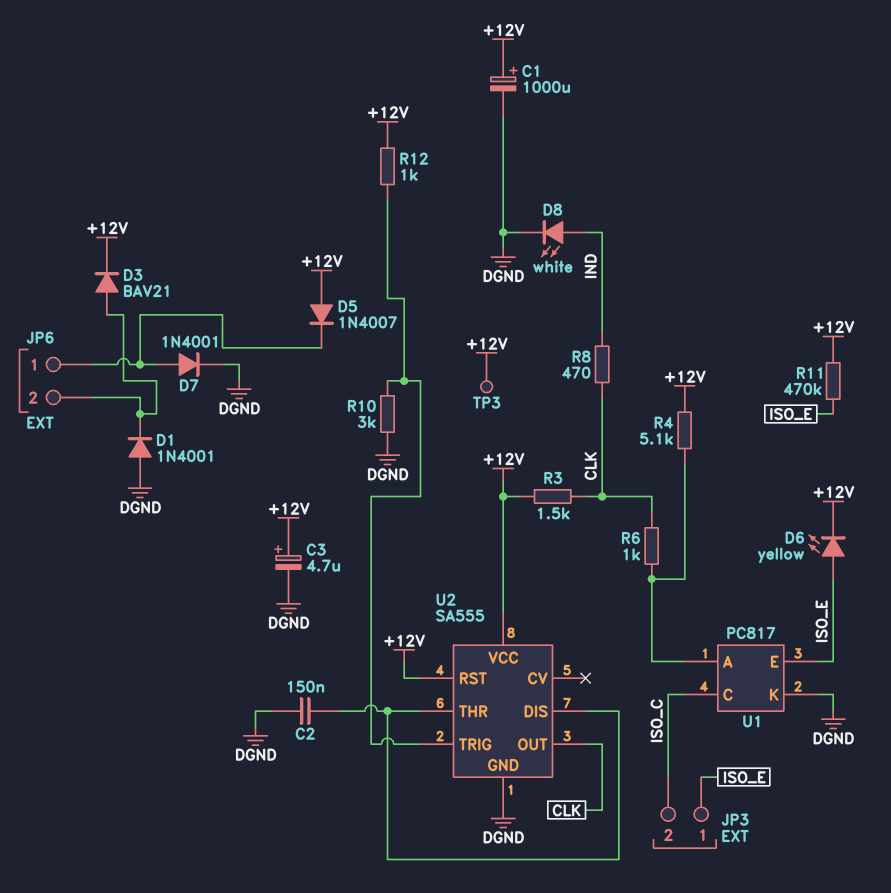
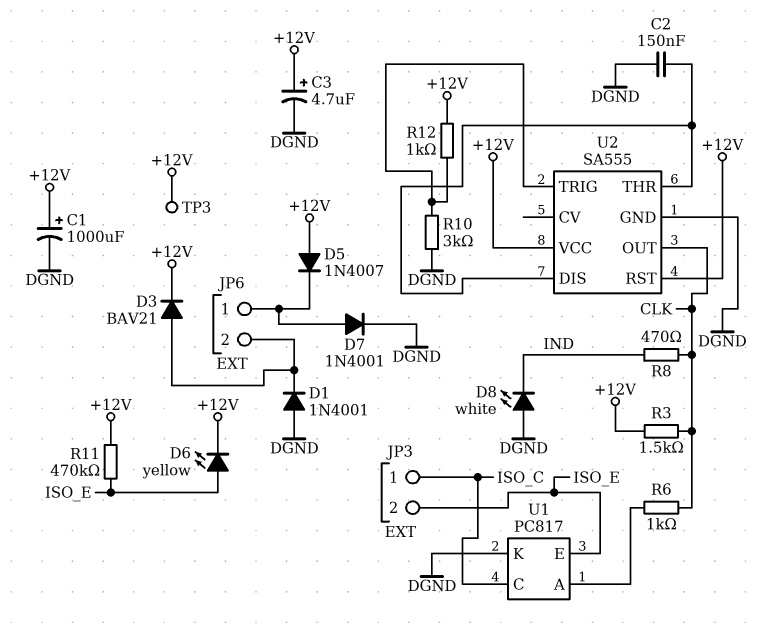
D8: LED white (A IND, K DGND) -> LED white (A DGND, K IND)
JP3 pin 1: ISO_E -> ISO_C
JP3 pin 2: ISO_C -> ISO_E
R4: 5.1k (+12V, U1/A) -> none

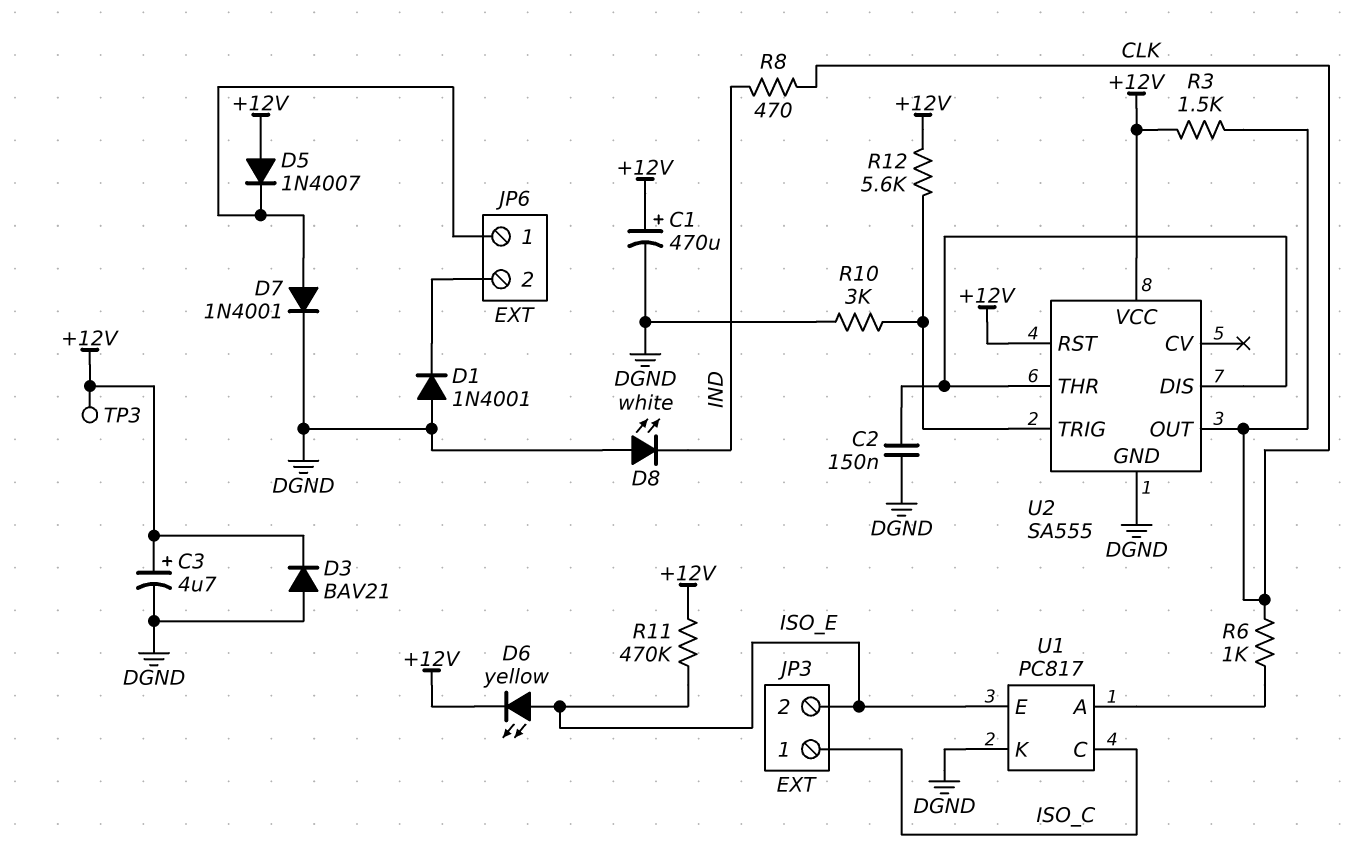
C1: 1000uF (plus +12V, minus DGND) -> 470uF (plus +12V, minus DGND)
D3: diode BAV21 (A JP6/2, K +12V) -> diode BAV21 (A DGND, K +12V)
R12: 1k (+12V, U2/TRIG) -> 5.6k (+12V, U2/TRIG)

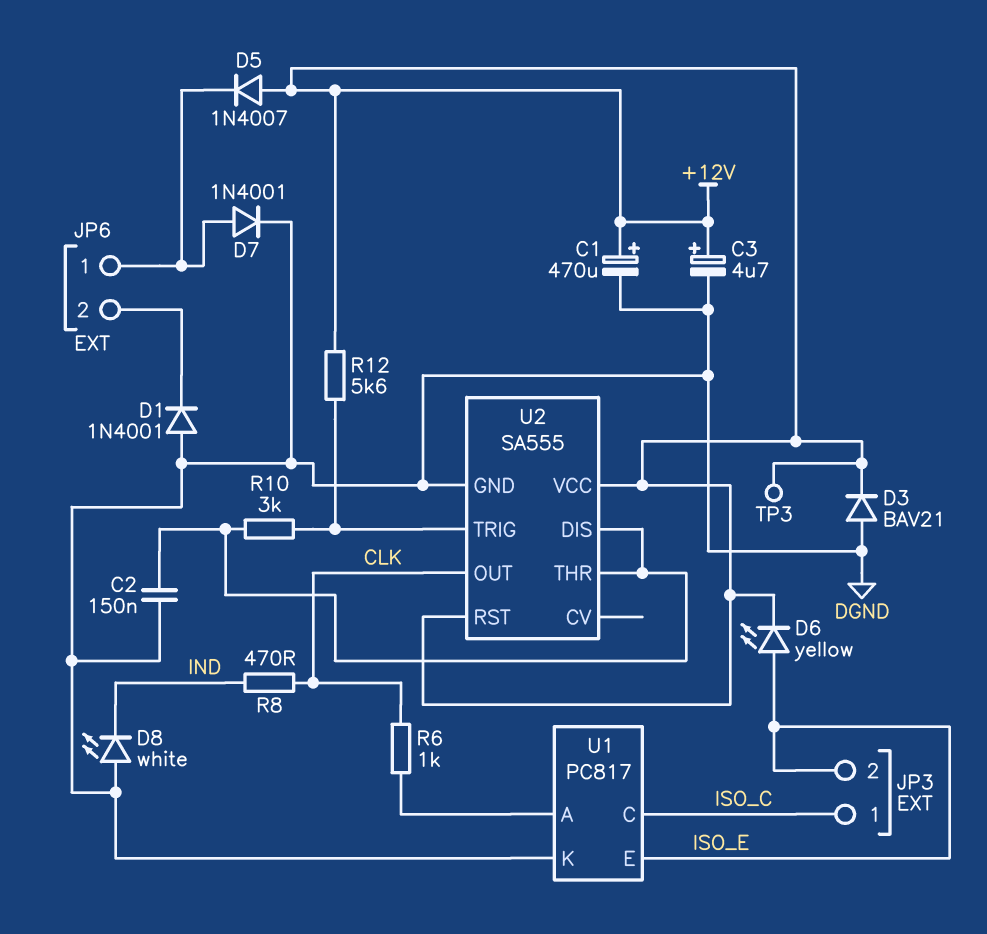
R3: 1.5k (+12V, CLK) -> none
R10: 3k (DGND, U2/TRIG) -> 3k (U2/DIS, U2/TRIG)
R11: 470k (+12V, ISO_E) -> none

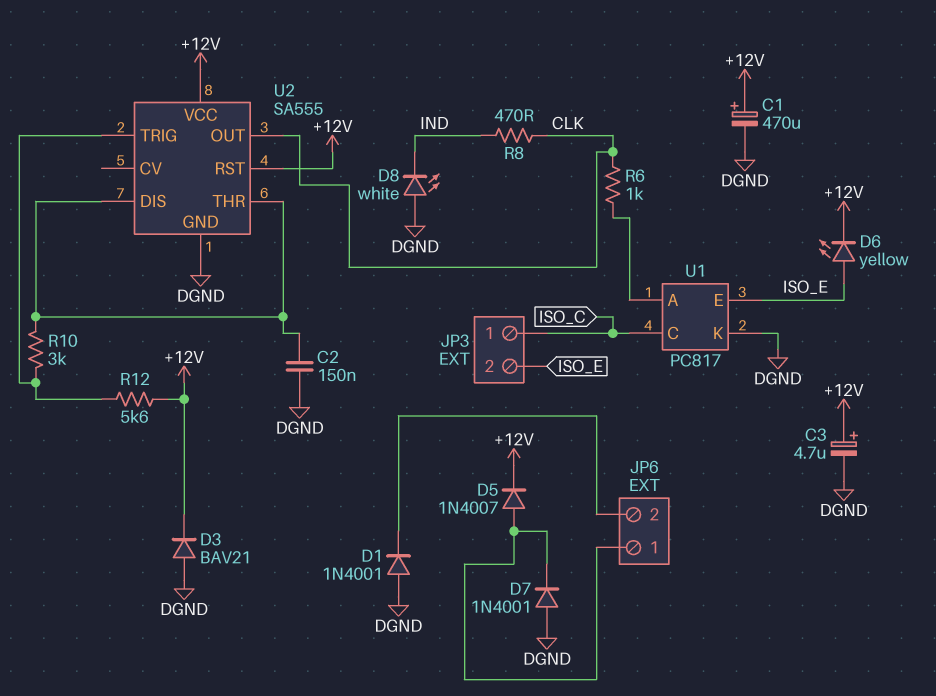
D5: diode 1N4007 (A +12V, K JP6/1) -> diode 1N4007 (A JP6/1, K +12V)
D7: diode 1N4001 (A JP6/1, K DGND) -> diode 1N4001 (A DGND, K JP6/1)
TP3: test point (+12V) -> none

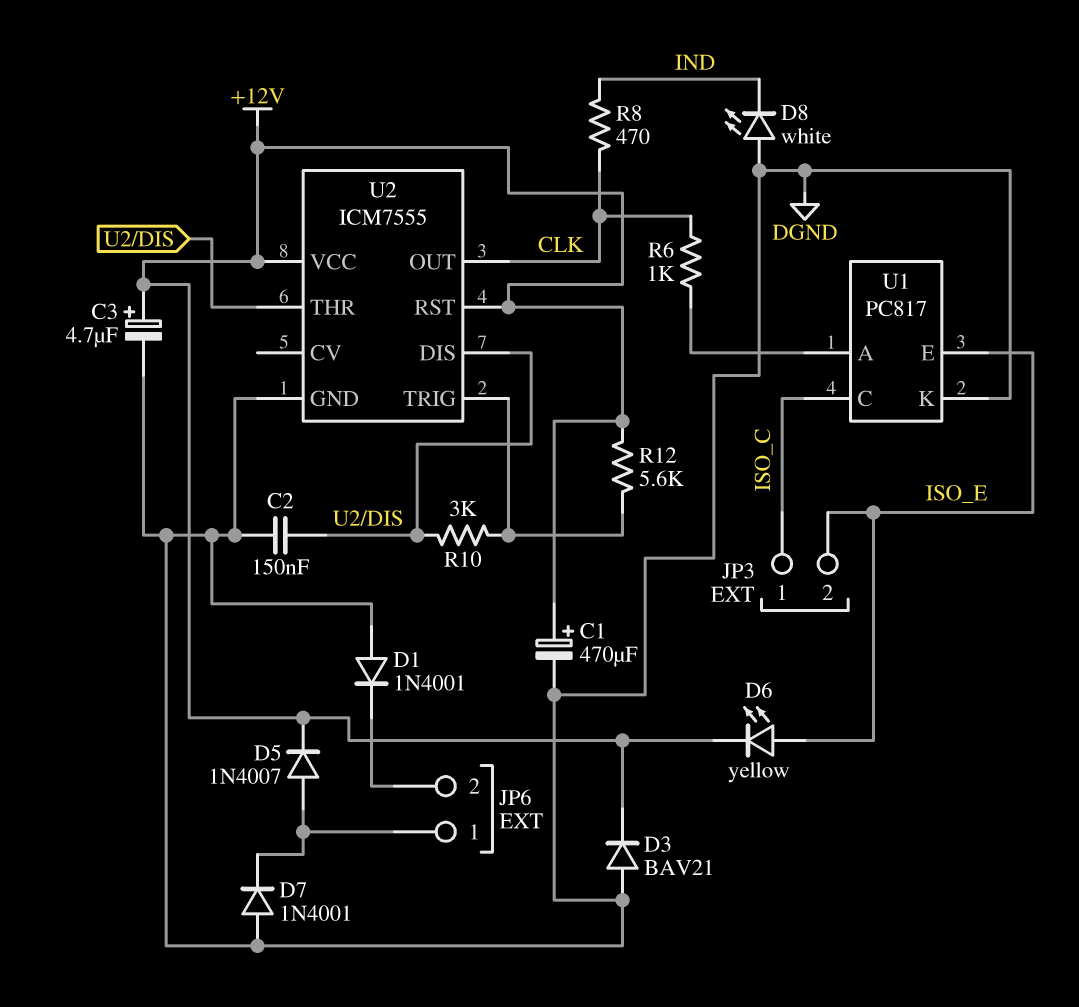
U2: SA555 -> ICM7555

